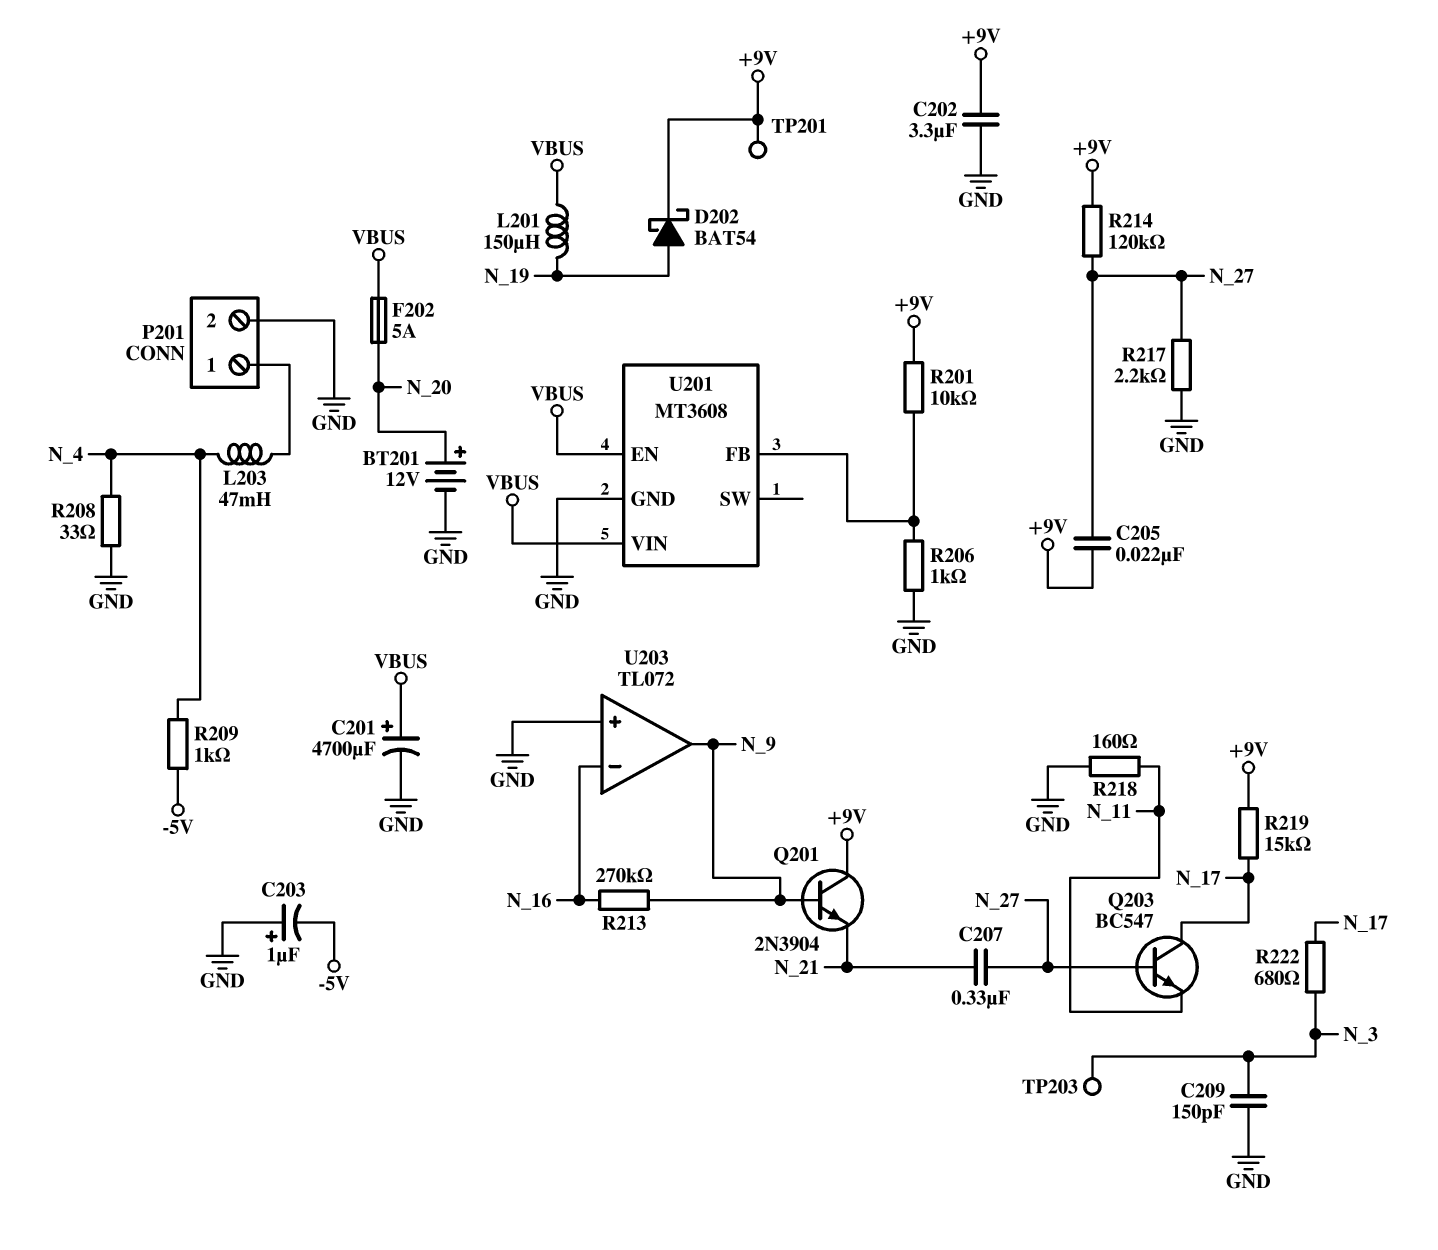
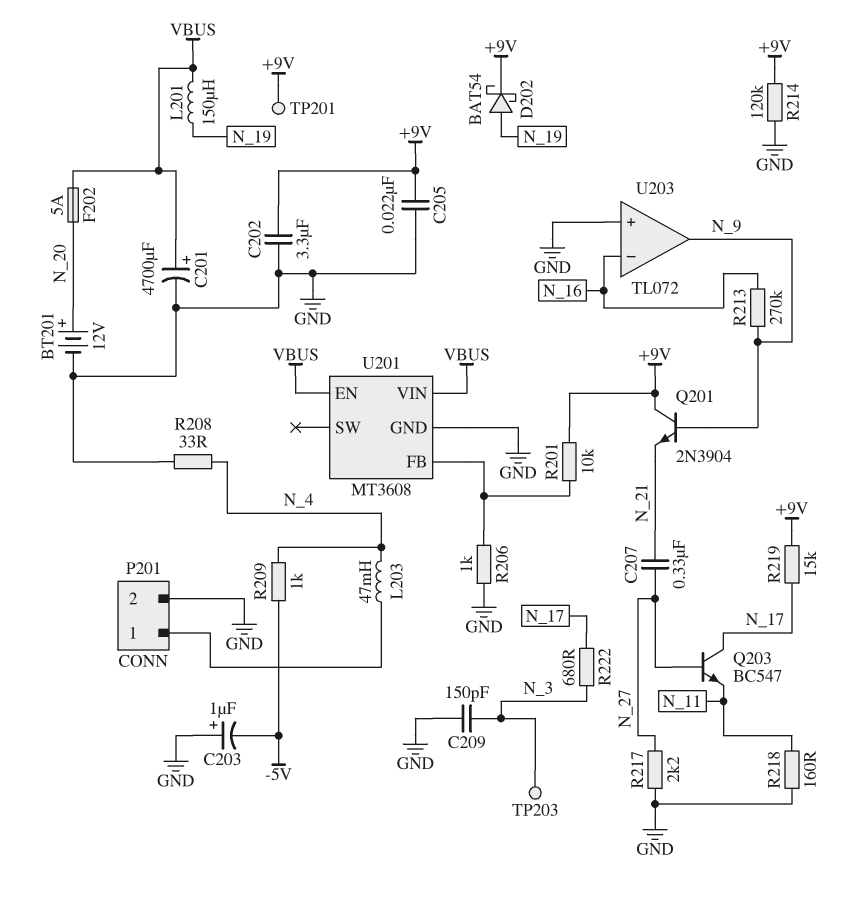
C205: 22nF (+9V, N_27) -> 22nF (+9V, GND)
R214: 120k (+9V, N_27) -> 120k (+9V, GND)

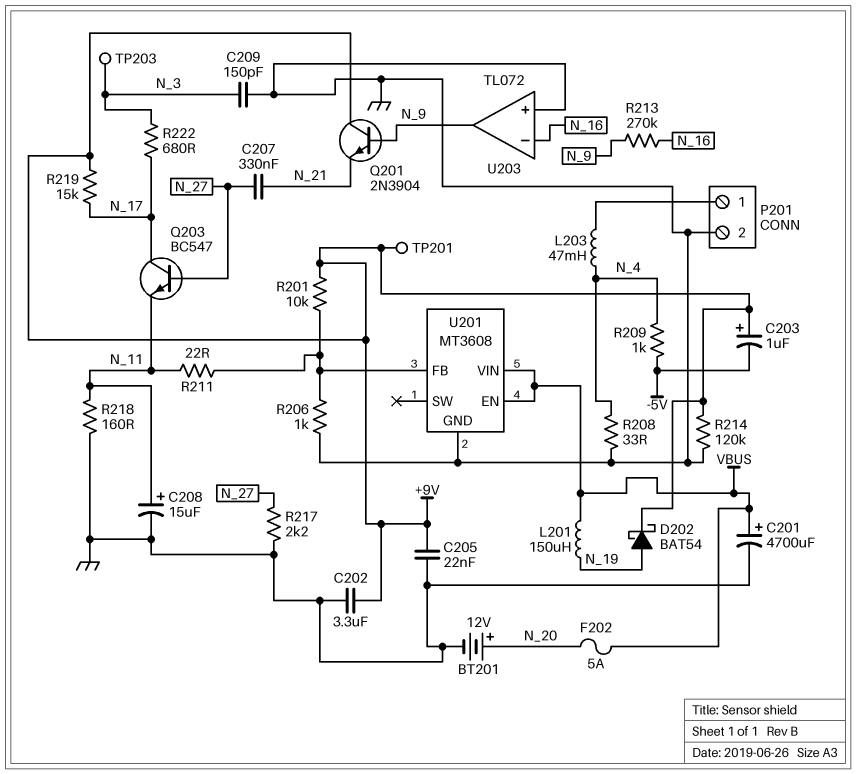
C203: 1uF (plus GND, minus -5V) -> 1uF (plus +9V, minus -5V)
C208: none -> 15uF (plus N_11, minus GND)
R211: none -> 22 (N_11, U201/FB)

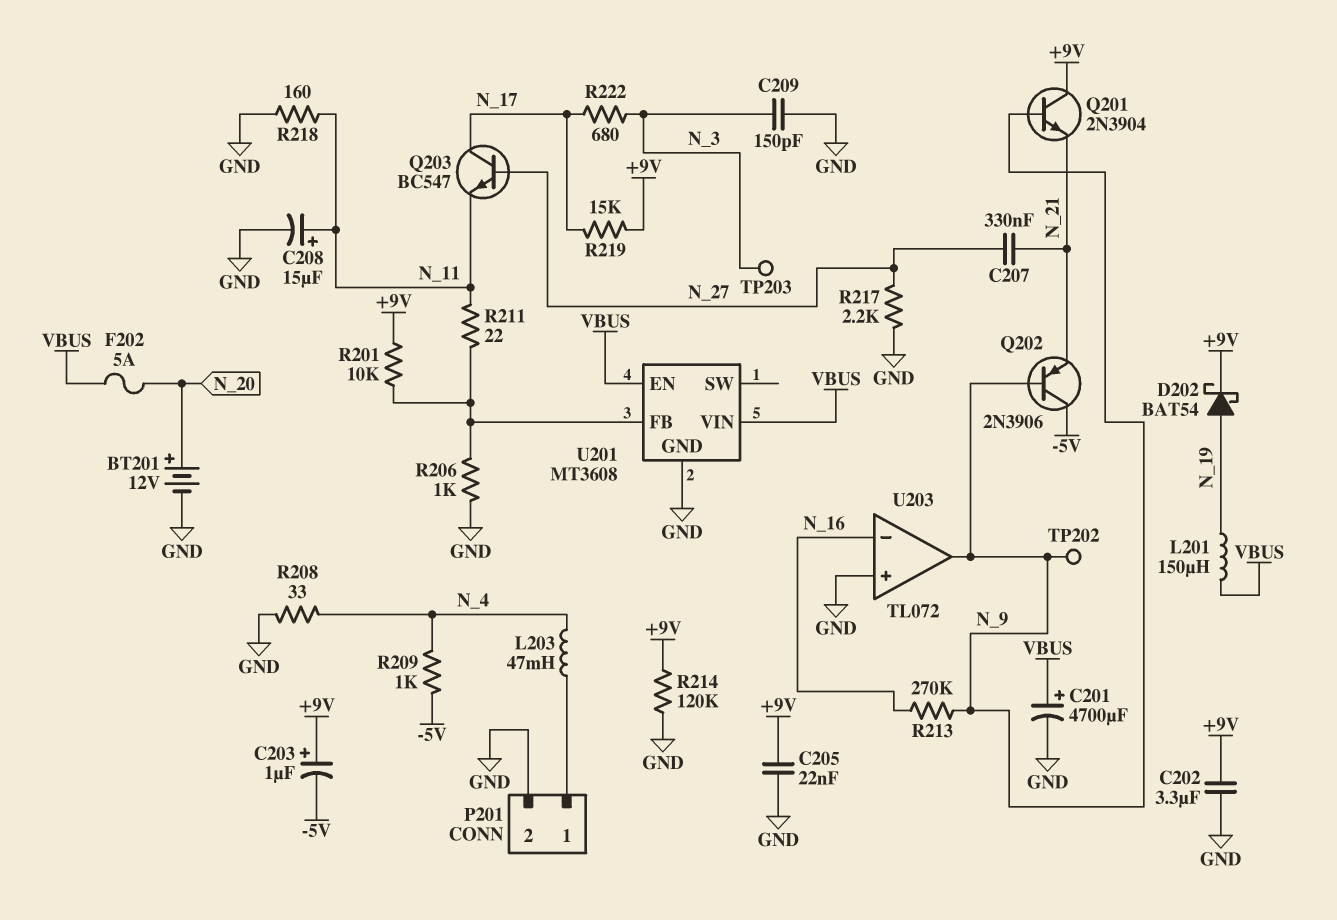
Q202: none -> PNP 2N3906 (B N_9, C -5V, E N_21)
TP201: test point (+9V) -> none
TP202: none -> test point (N_9)

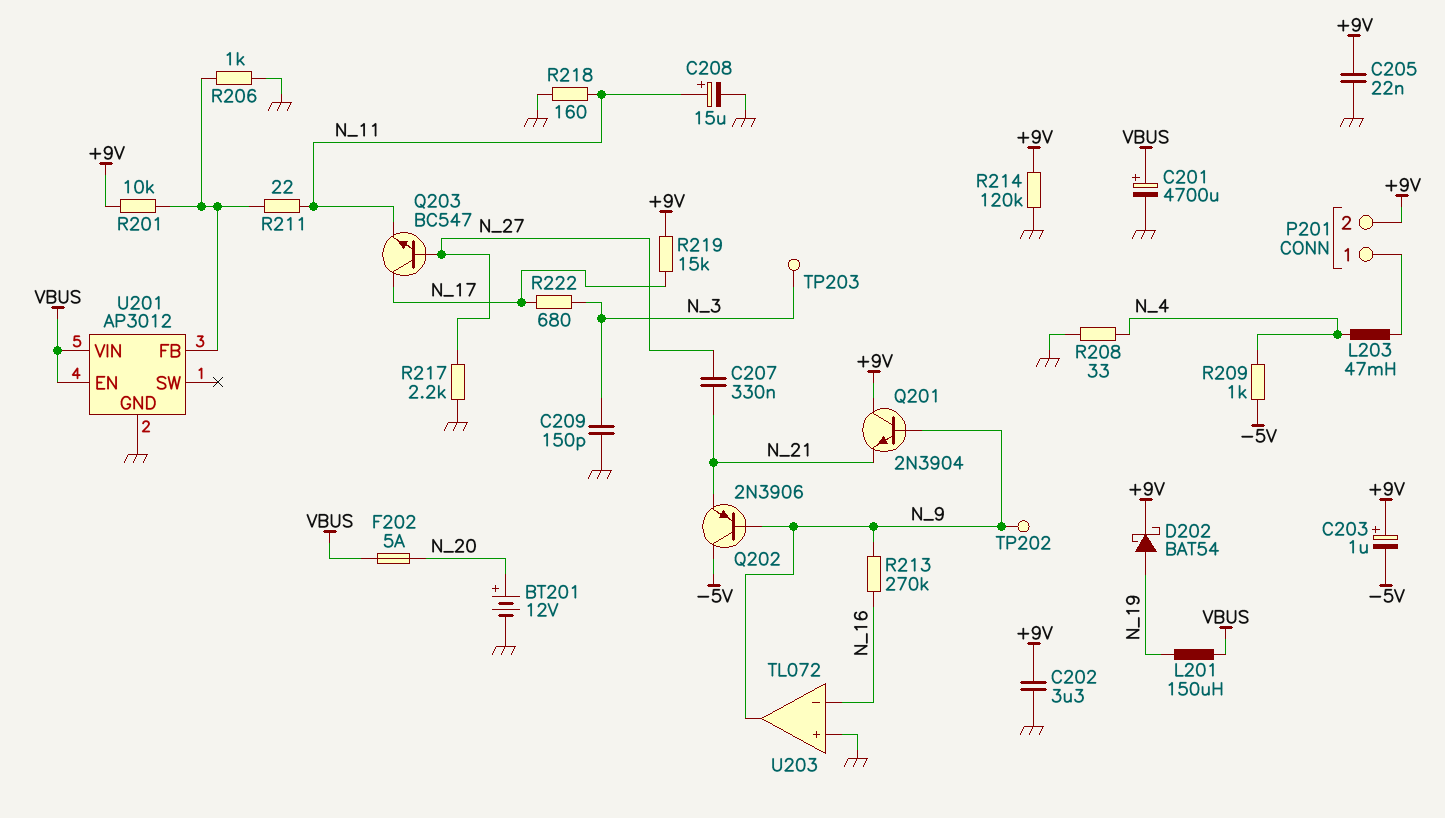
P201 pin 2: GND -> +9V
U201: MT3608 -> AP3012

